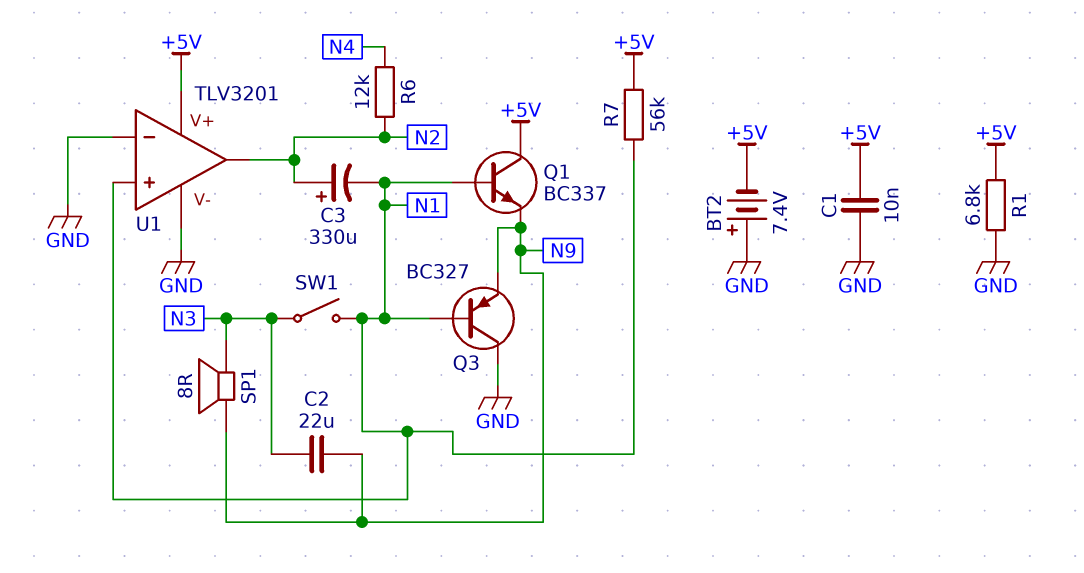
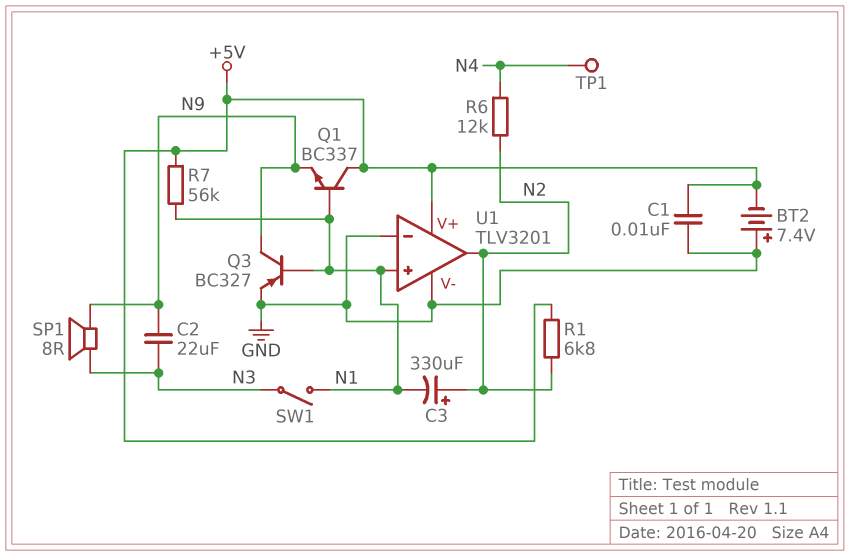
Q3: PNP BC327 (B N1, C GND, E N9) -> PNP BC327 (B N1, C N9, E GND)
R1: 6.8k (+5V, GND) -> 6.8k (+5V, N2)
TP1: none -> test point (N4)

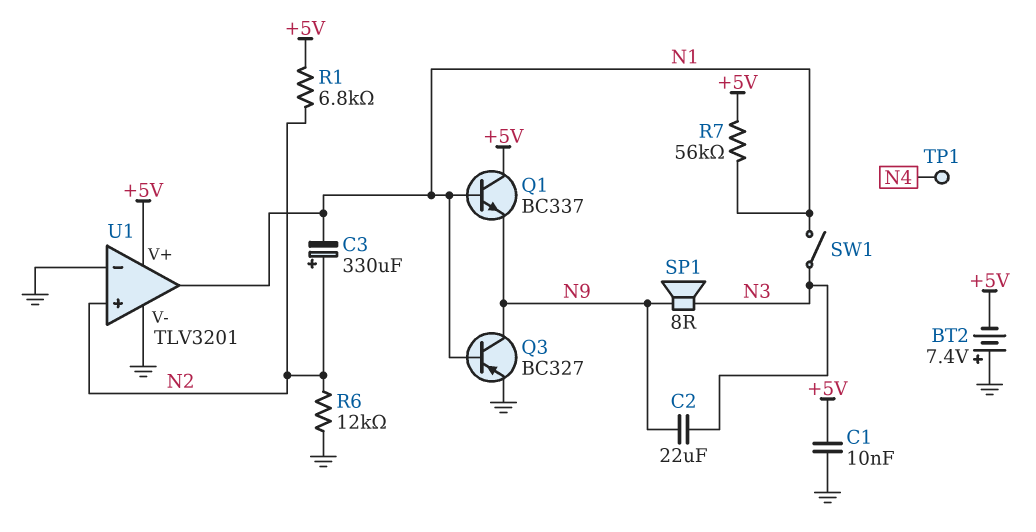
R6: 12k (N2, N4) -> 12k (GND, N2)
U1 pin in+: N1 -> N2
U1 pin out: N2 -> N1

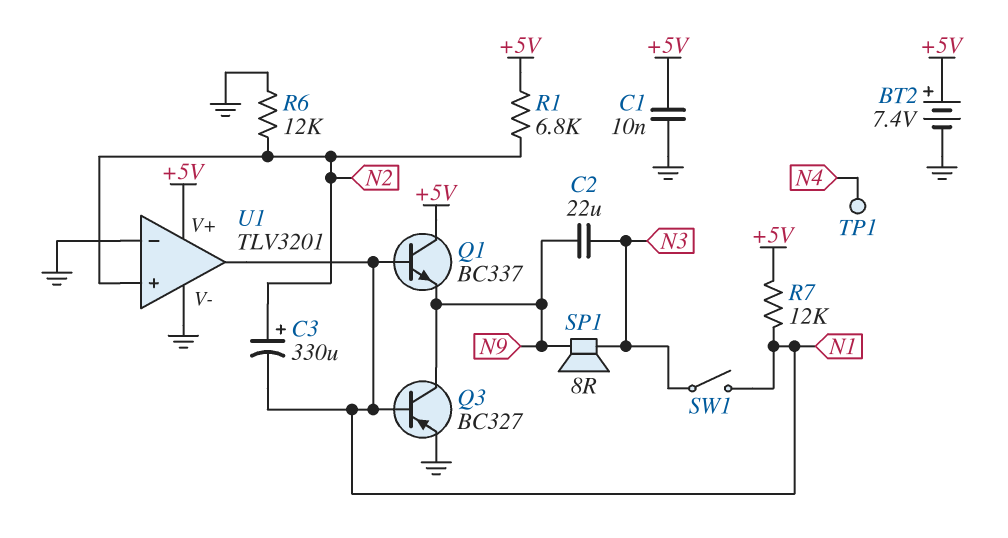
BT2: 7.4V (plus GND, minus +5V) -> 7.4V (plus +5V, minus GND)
R7: 56k (+5V, N1) -> 12k (+5V, N1)

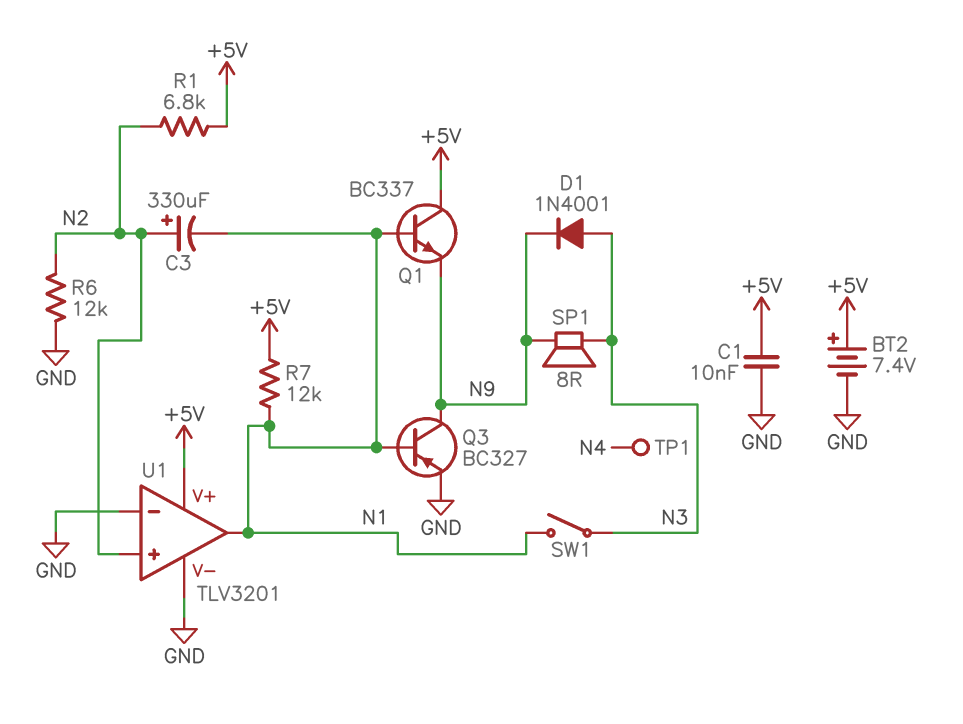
C2: 22uF (N3, N9) -> none
D1: none -> diode 1N4001 (A N3, K N9)

